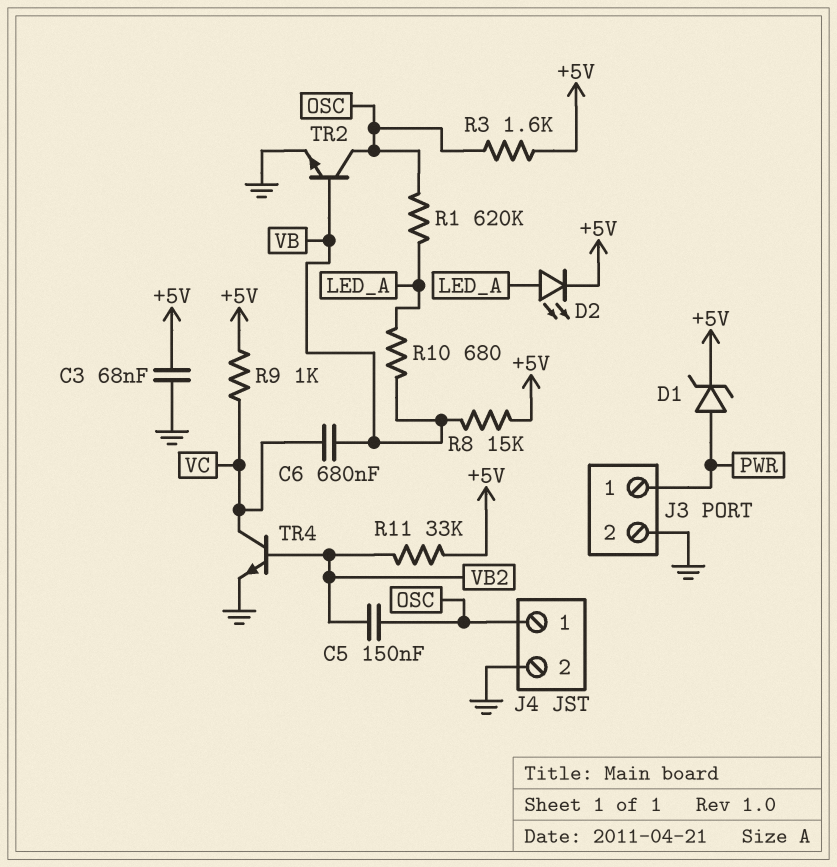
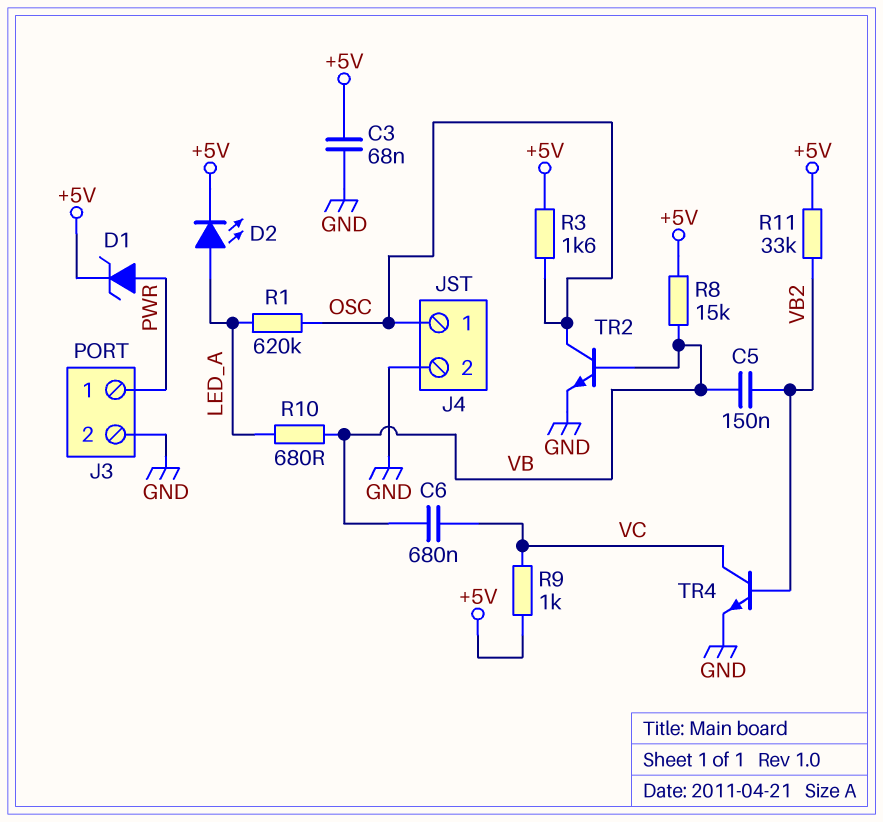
C5: 150nF (OSC, VB2) -> 150nF (VB, VB2)

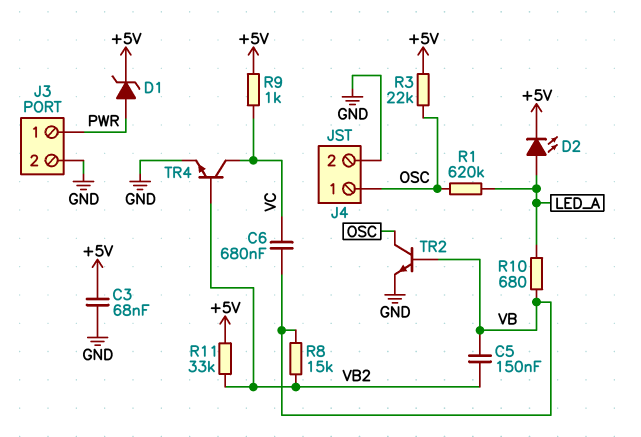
R3: 1.6k (+5V, OSC) -> 22k (+5V, OSC)
R8: 15k (+5V, VB) -> 15k (VB, VB2)

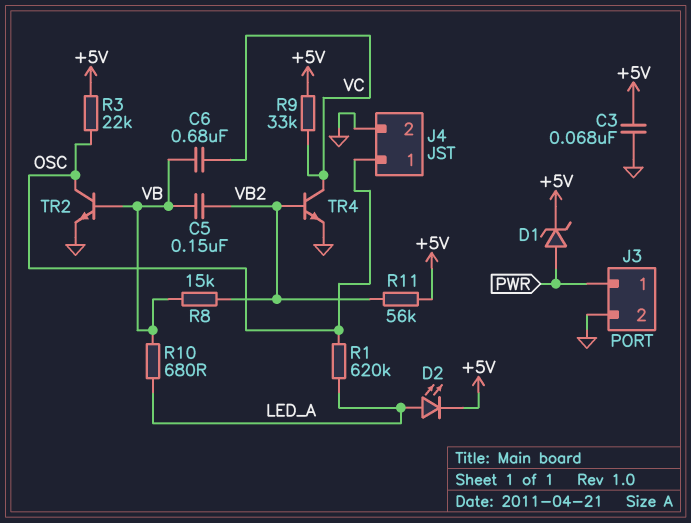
R9: 1k (+5V, VC) -> 33k (+5V, VC)
R11: 33k (+5V, VB2) -> 56k (+5V, VB2)

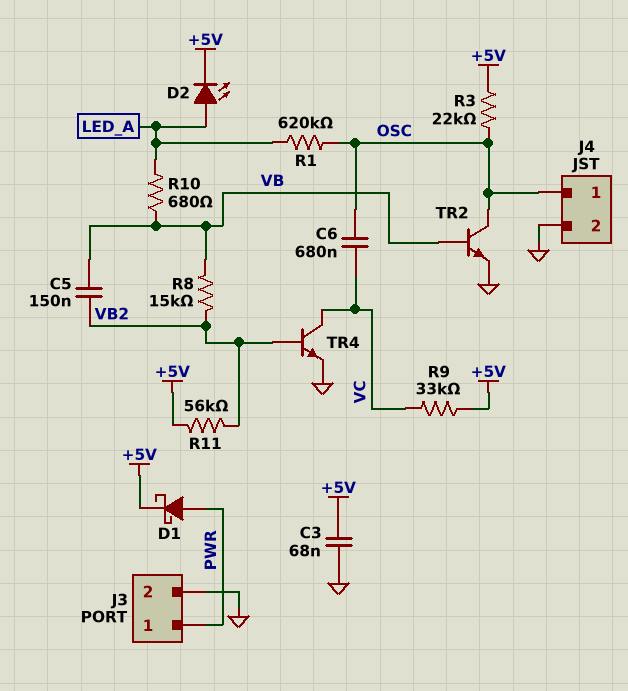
C6: 680nF (VB, VC) -> 680nF (OSC, VC)
D1: zener (A PWR, K +5V) -> schottky (A PWR, K +5V)

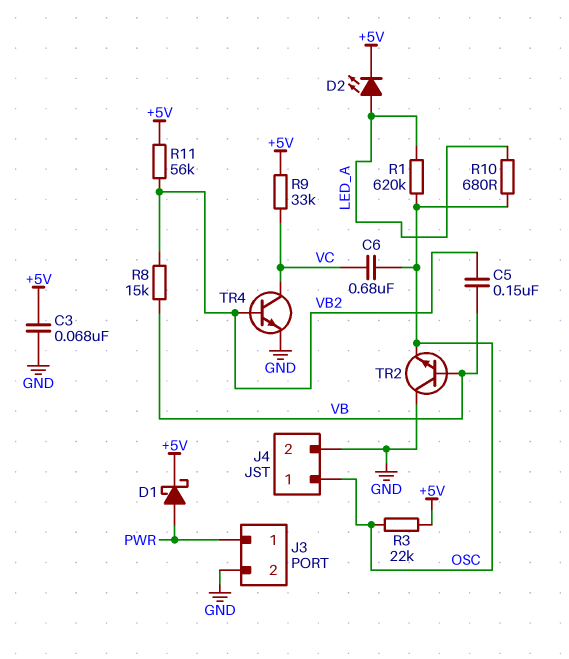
R10: 680 (LED_A, VB) -> 680 (LED_A, OSC)
TR2: NPN (B VB, C OSC, E GND) -> NPN (B VB, C GND, E OSC)

